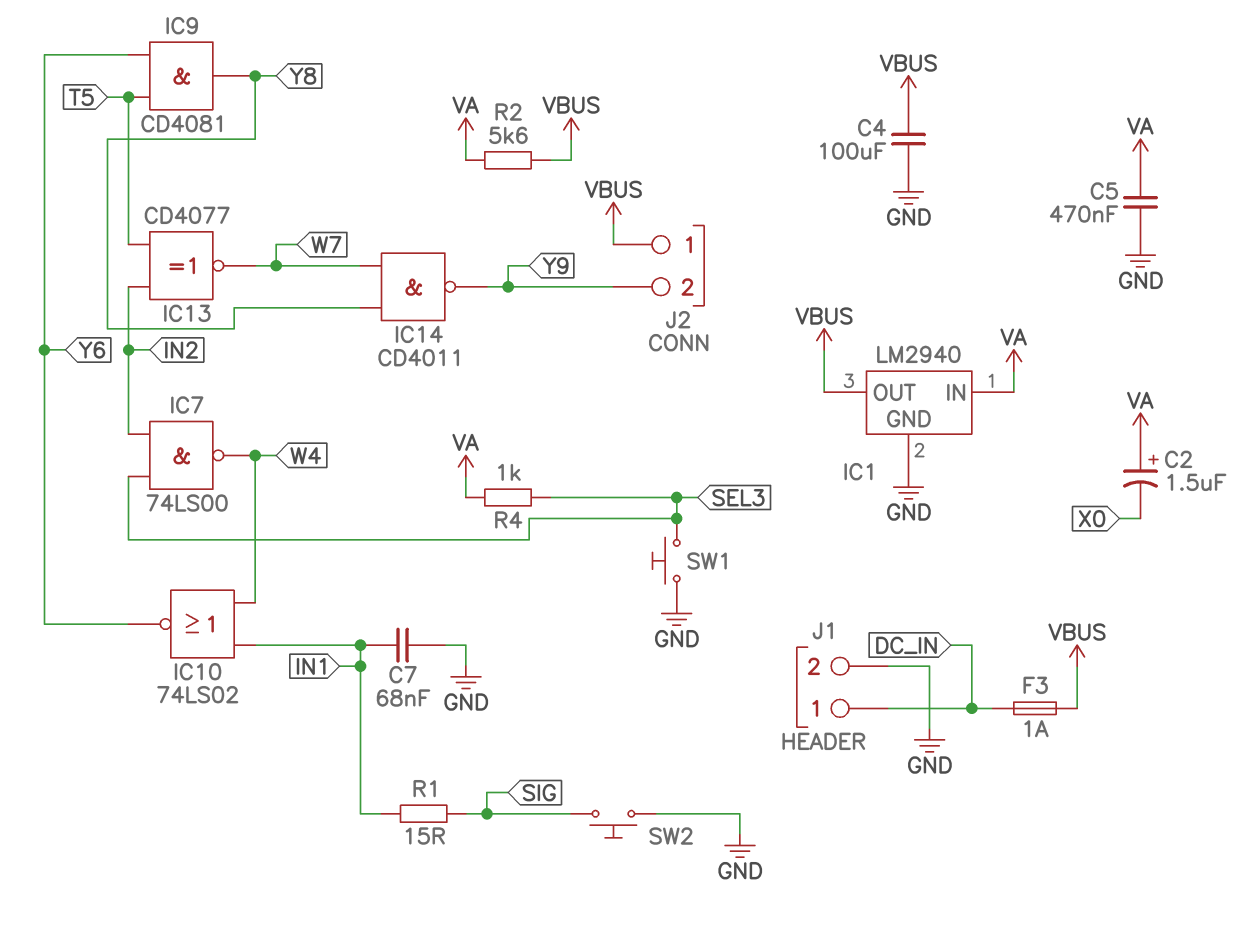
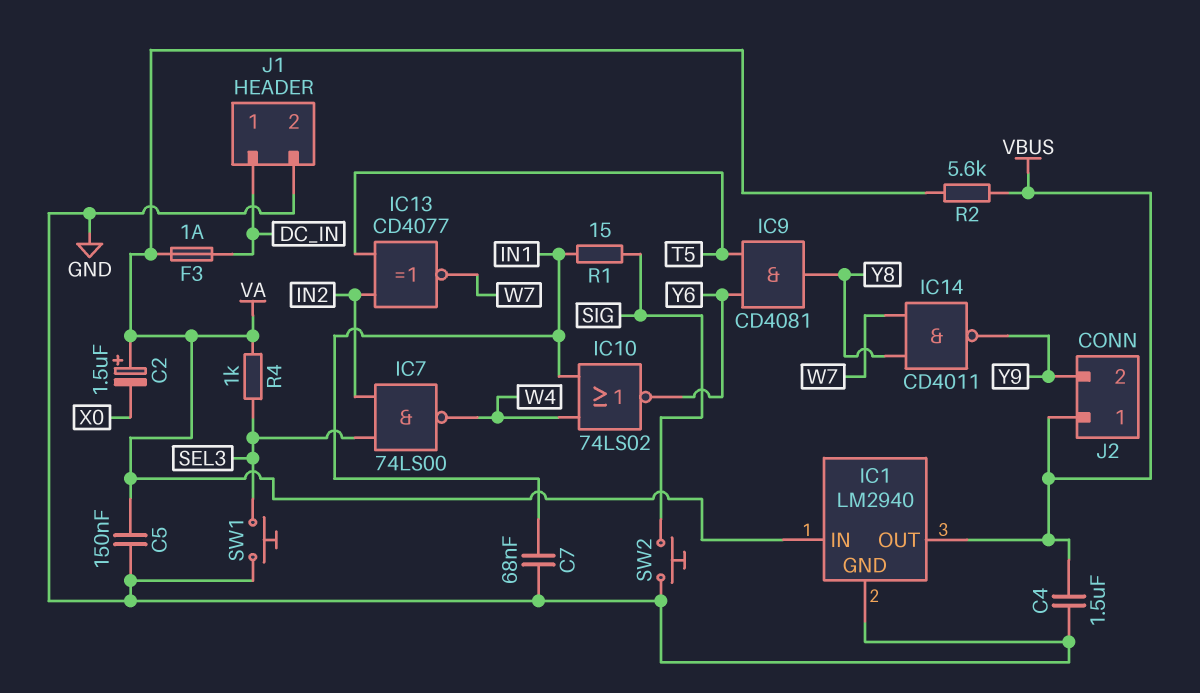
C4: 100uF (GND, VBUS) -> 1.5uF (GND, VBUS)
C5: 470nF (GND, VA) -> 150nF (GND, VA)
F3: 1A (DC_IN, VBUS) -> 1A (DC_IN, VA)

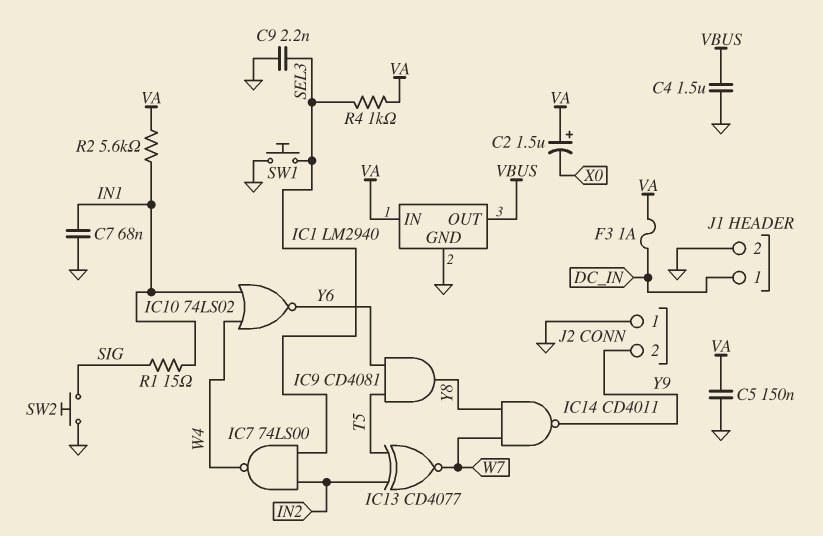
C9: none -> 2.2nF (GND, SEL3)
J2 pin 1: VBUS -> GND
R2: 5.6k (VA, VBUS) -> 5.6k (IN1, VA)

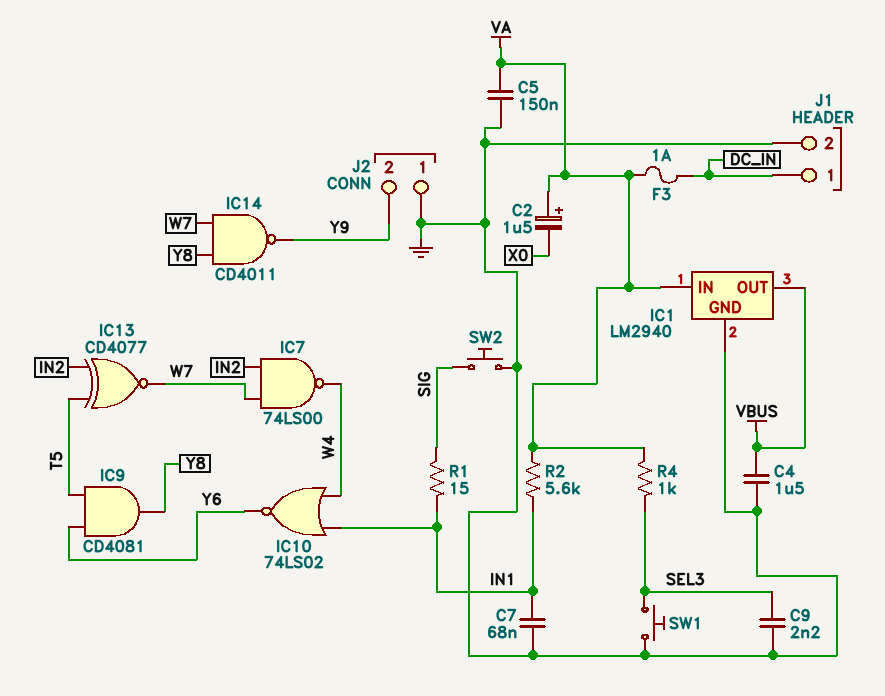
IC7: NAND 74LS00 (in IN2, in SEL3, out W4) -> NAND 74LS00 (in IN2, in W7, out W4)

